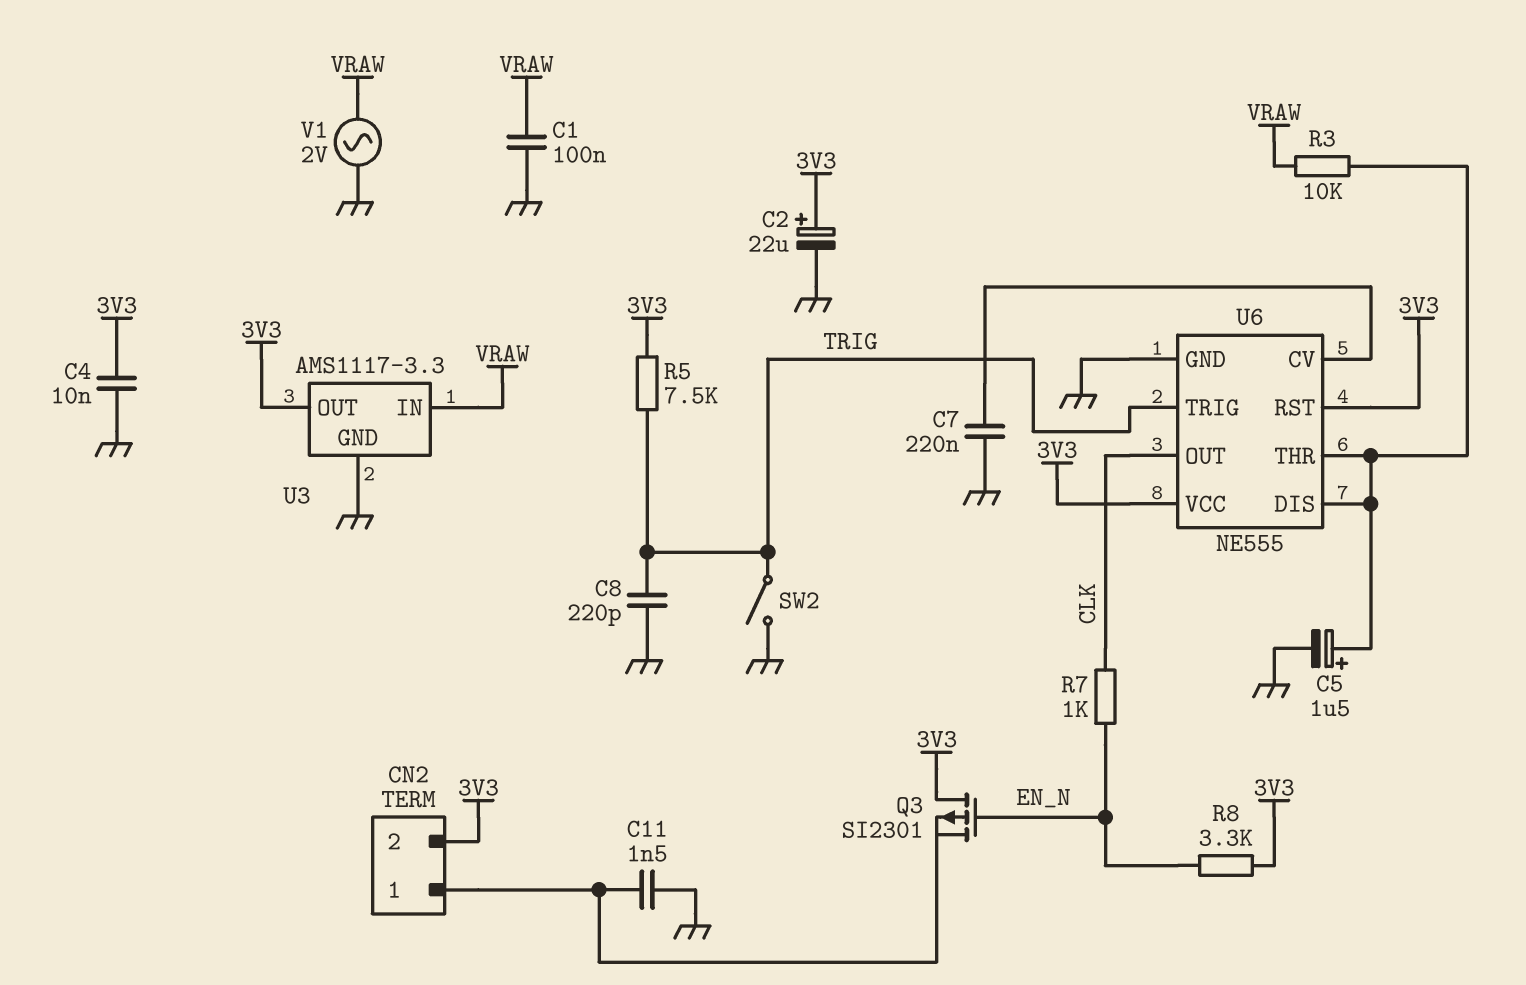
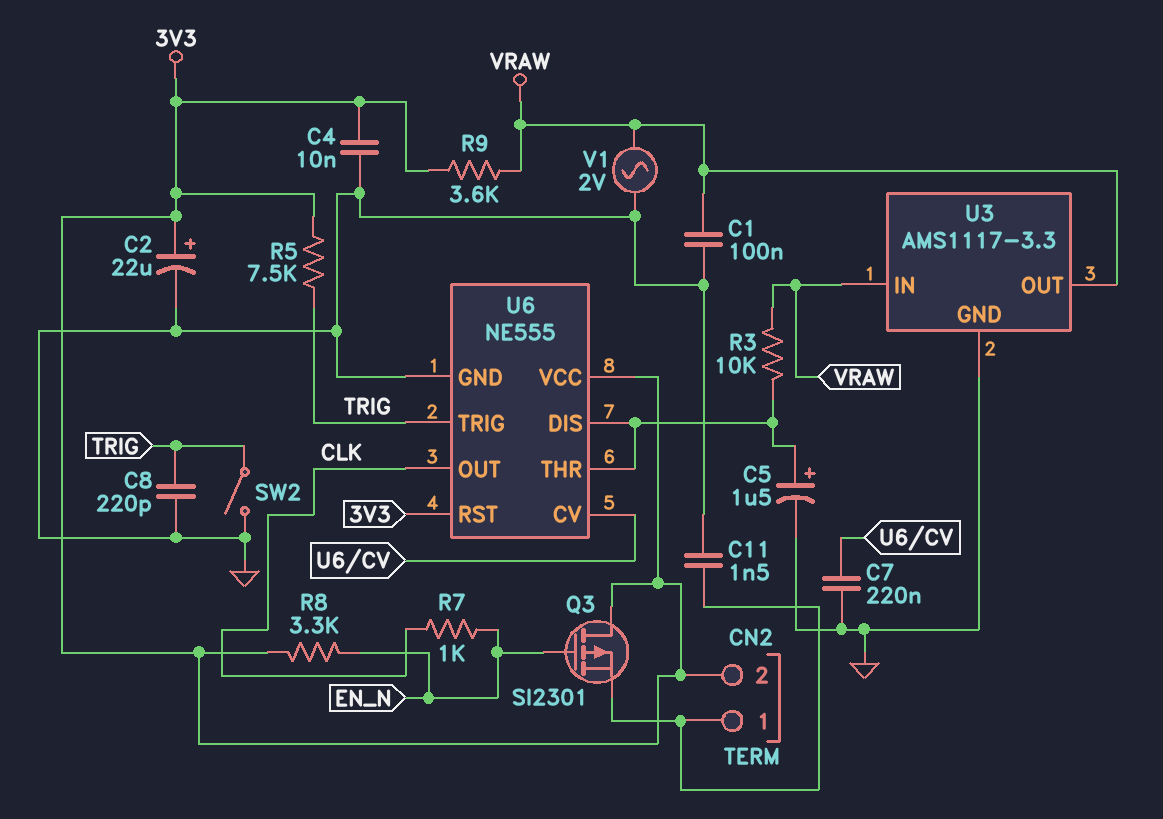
R9: none -> 3.6k (3V3, VRAW)
U3 pin OUT: 3V3 -> VRAW

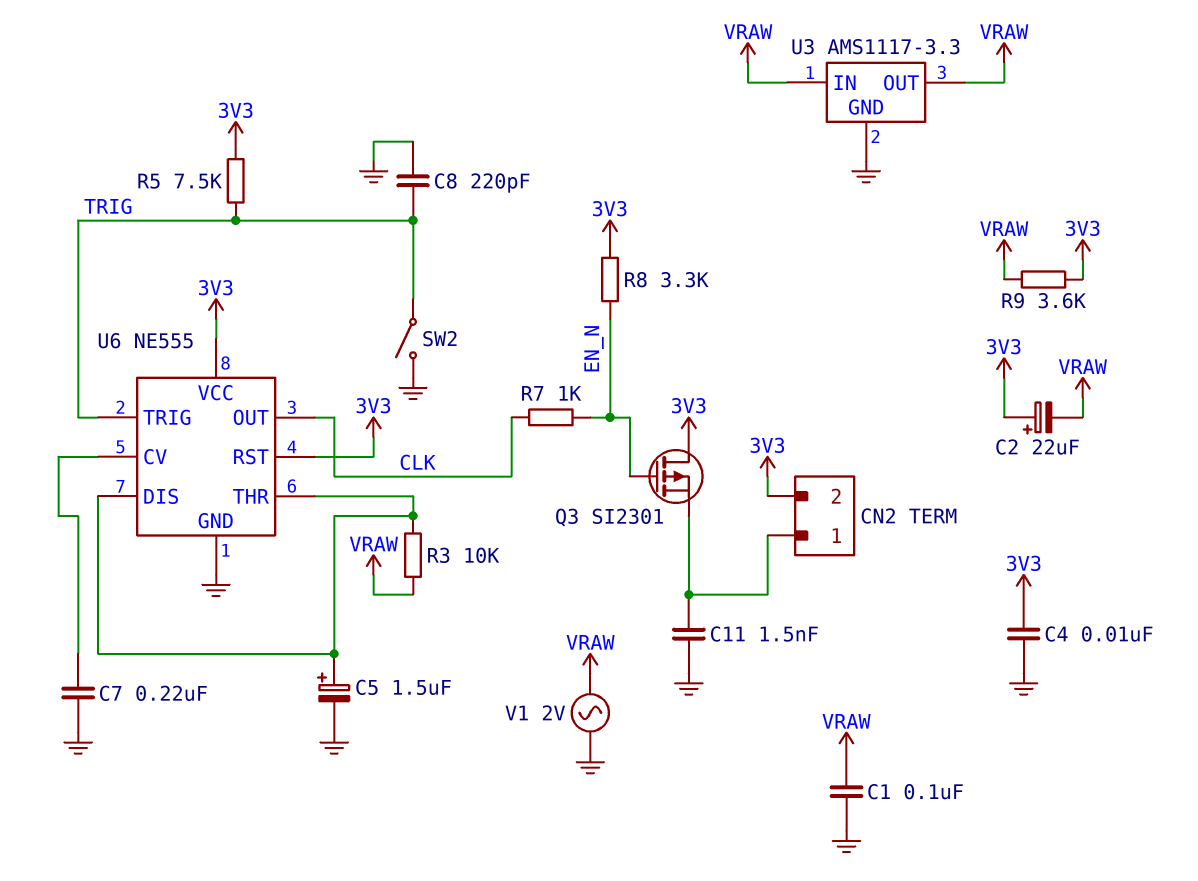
C2: 22uF (plus 3V3, minus GND) -> 22uF (plus 3V3, minus VRAW)

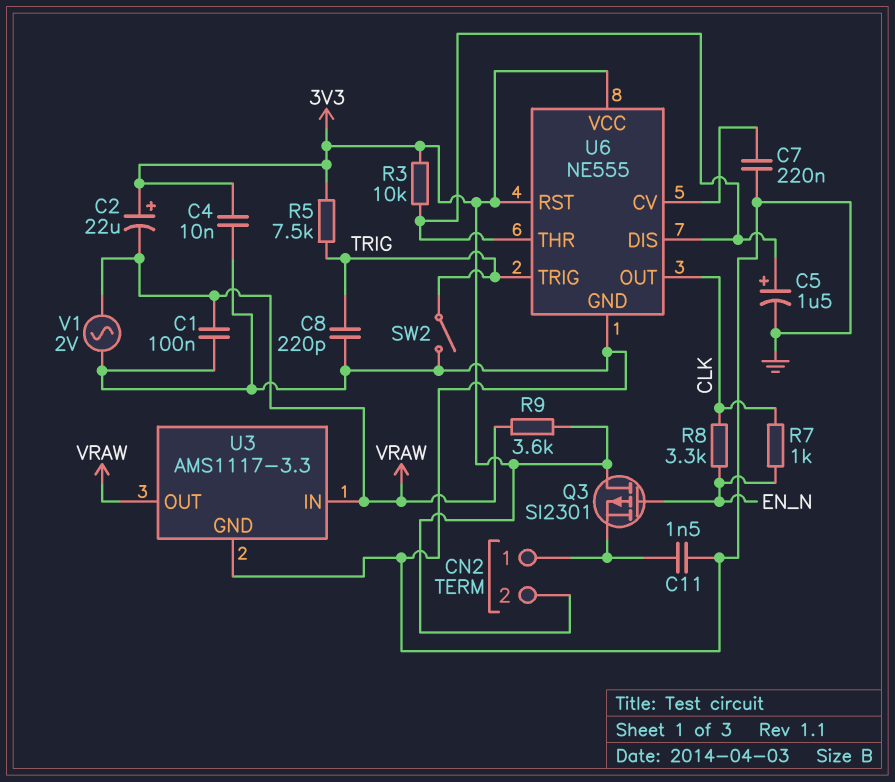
R3: 10k (U6/DIS, VRAW) -> 10k (3V3, U6/DIS)
R8: 3.3k (3V3, EN_N) -> 3.3k (CLK, EN_N)

